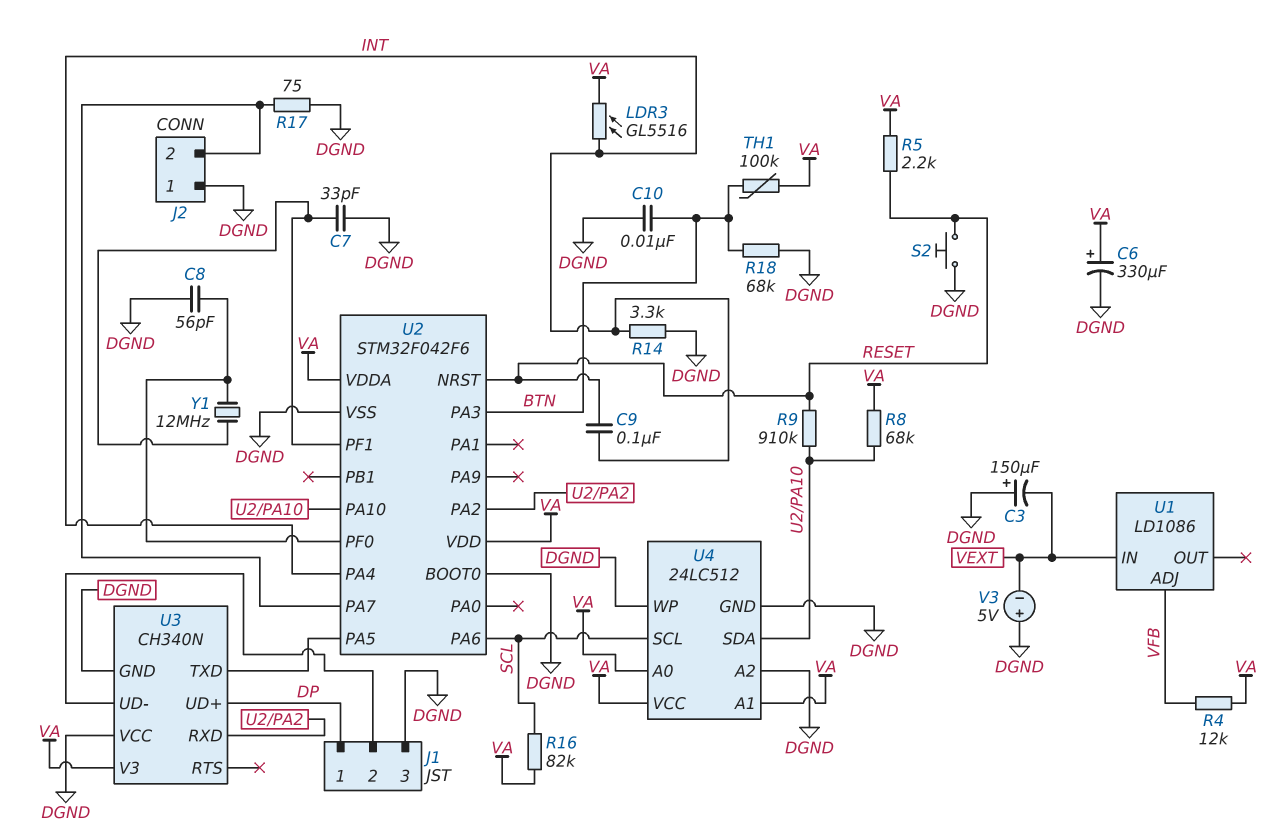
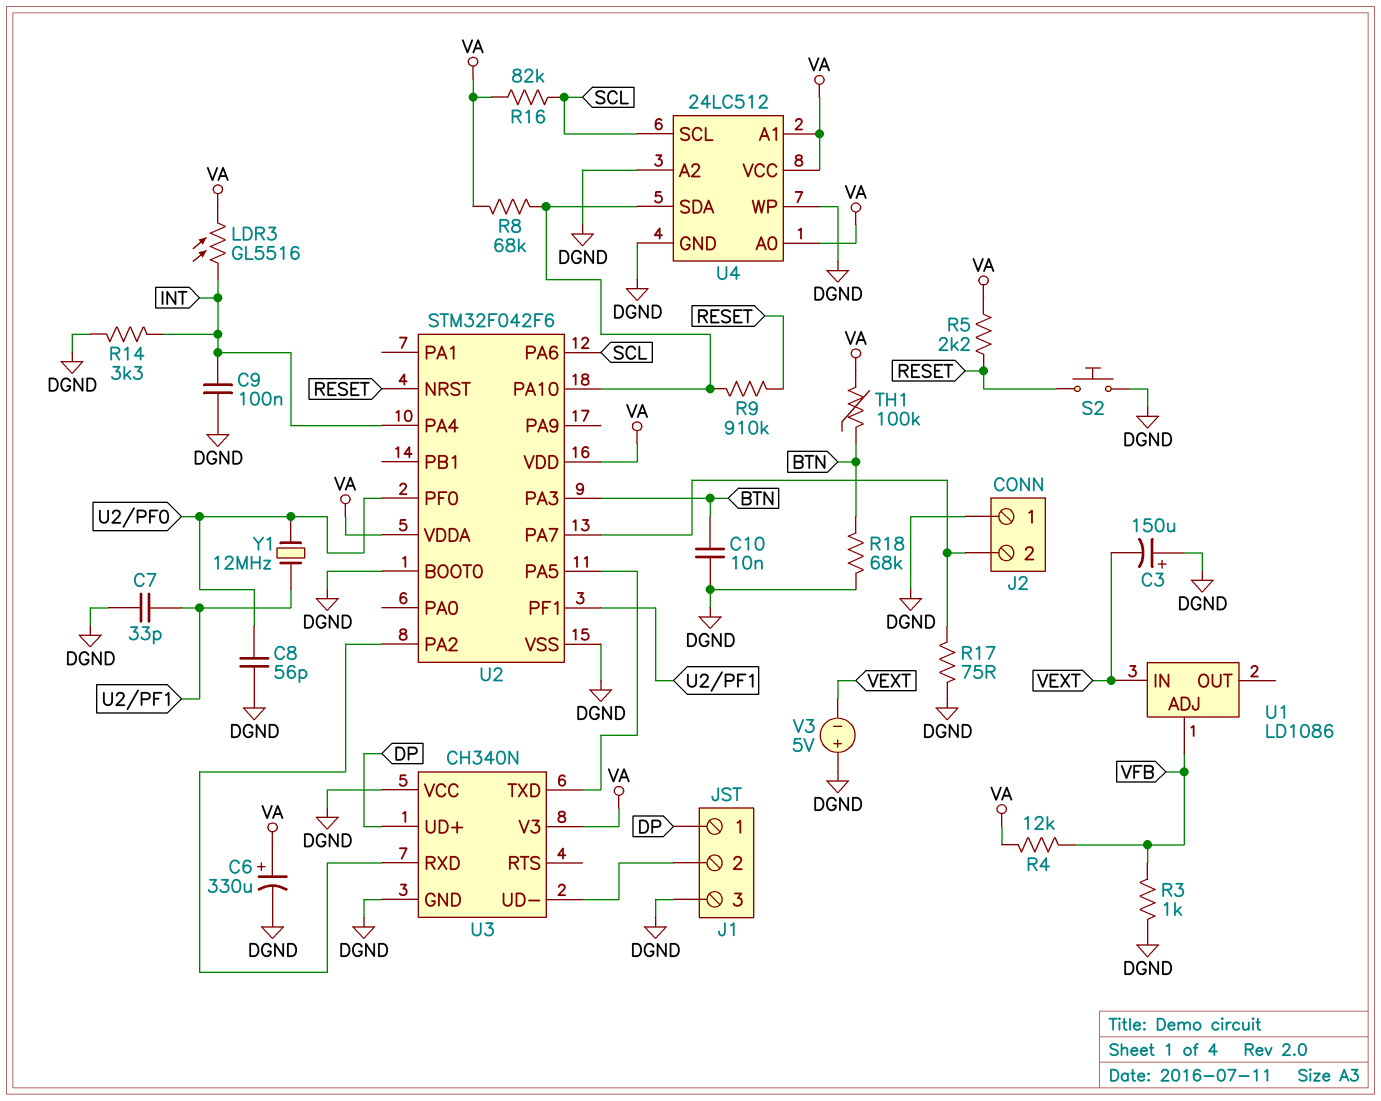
C9: 100nF (INT, RESET) -> 100nF (DGND, INT)
R3: none -> 1k (DGND, VFB)

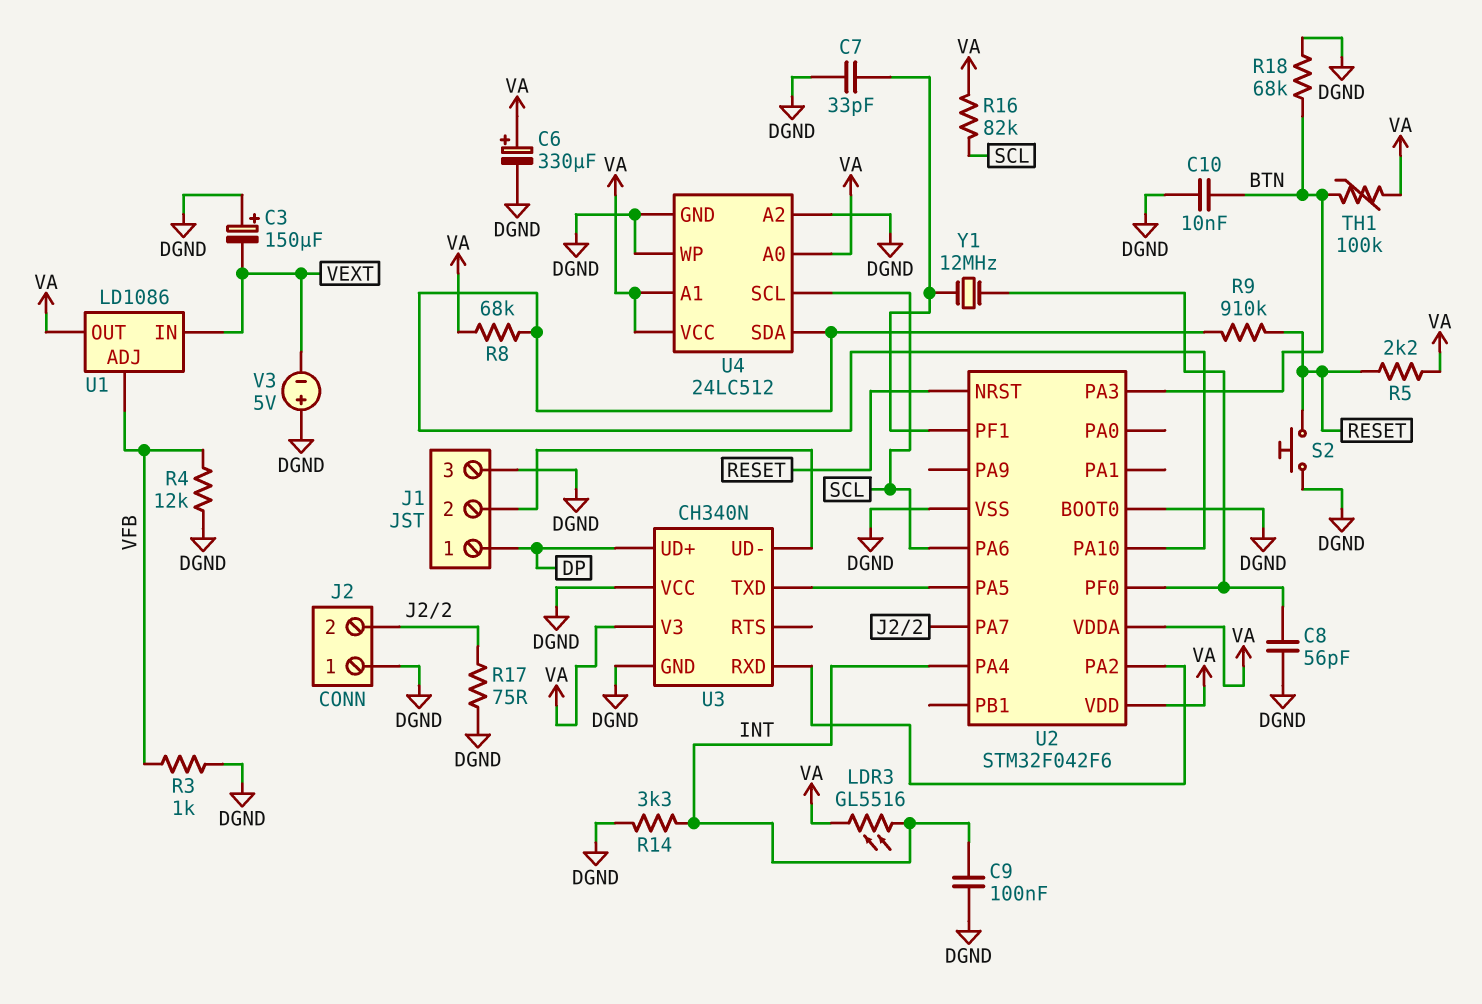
R4: 12k (VA, VFB) -> 12k (DGND, VFB)
U1 pin OUT: none -> VA

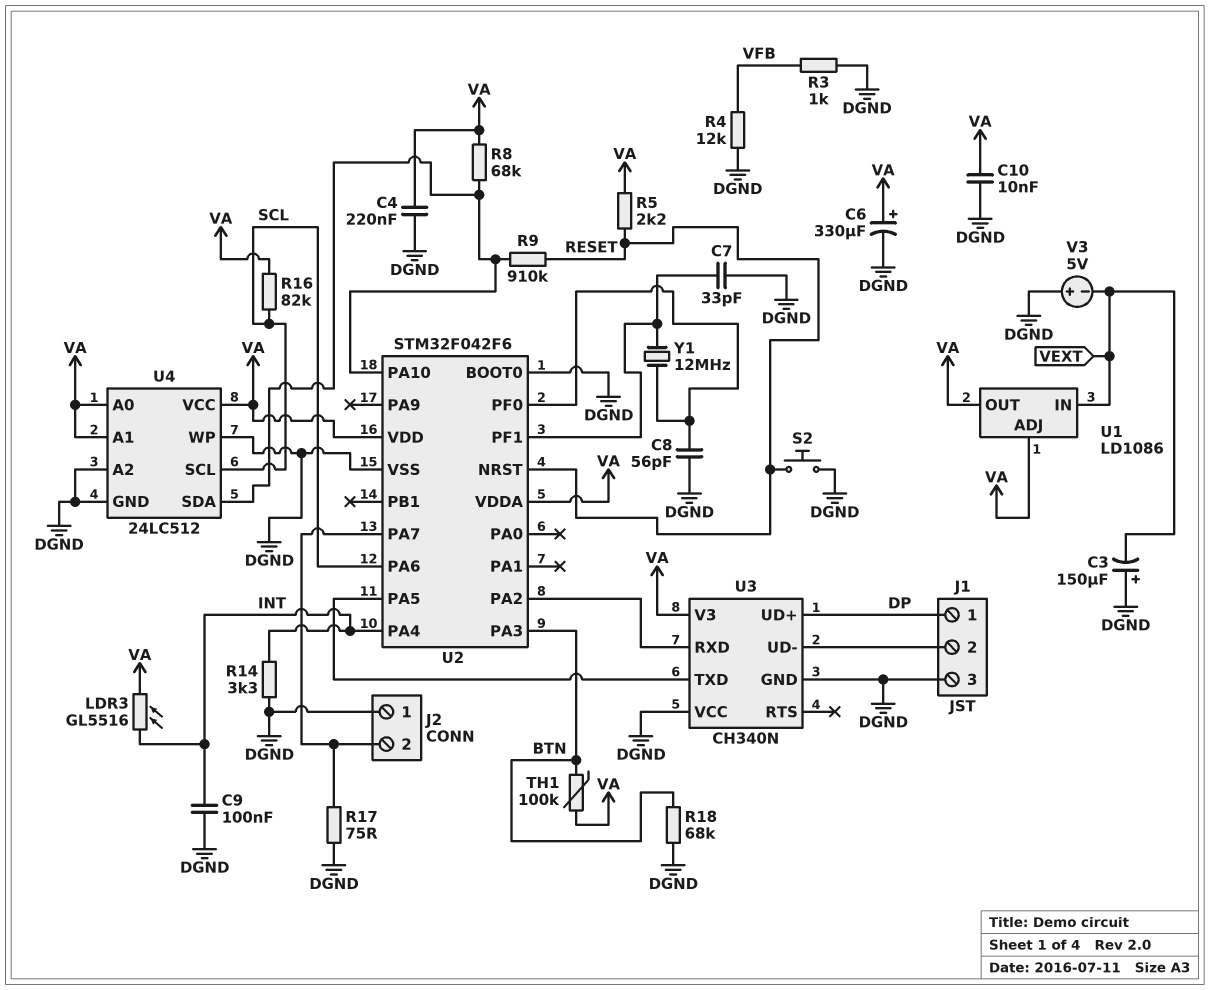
C4: none -> 220nF (DGND, VA)
C10: 10nF (BTN, DGND) -> 10nF (DGND, VA)
U1 pin ADJ: VFB -> VA

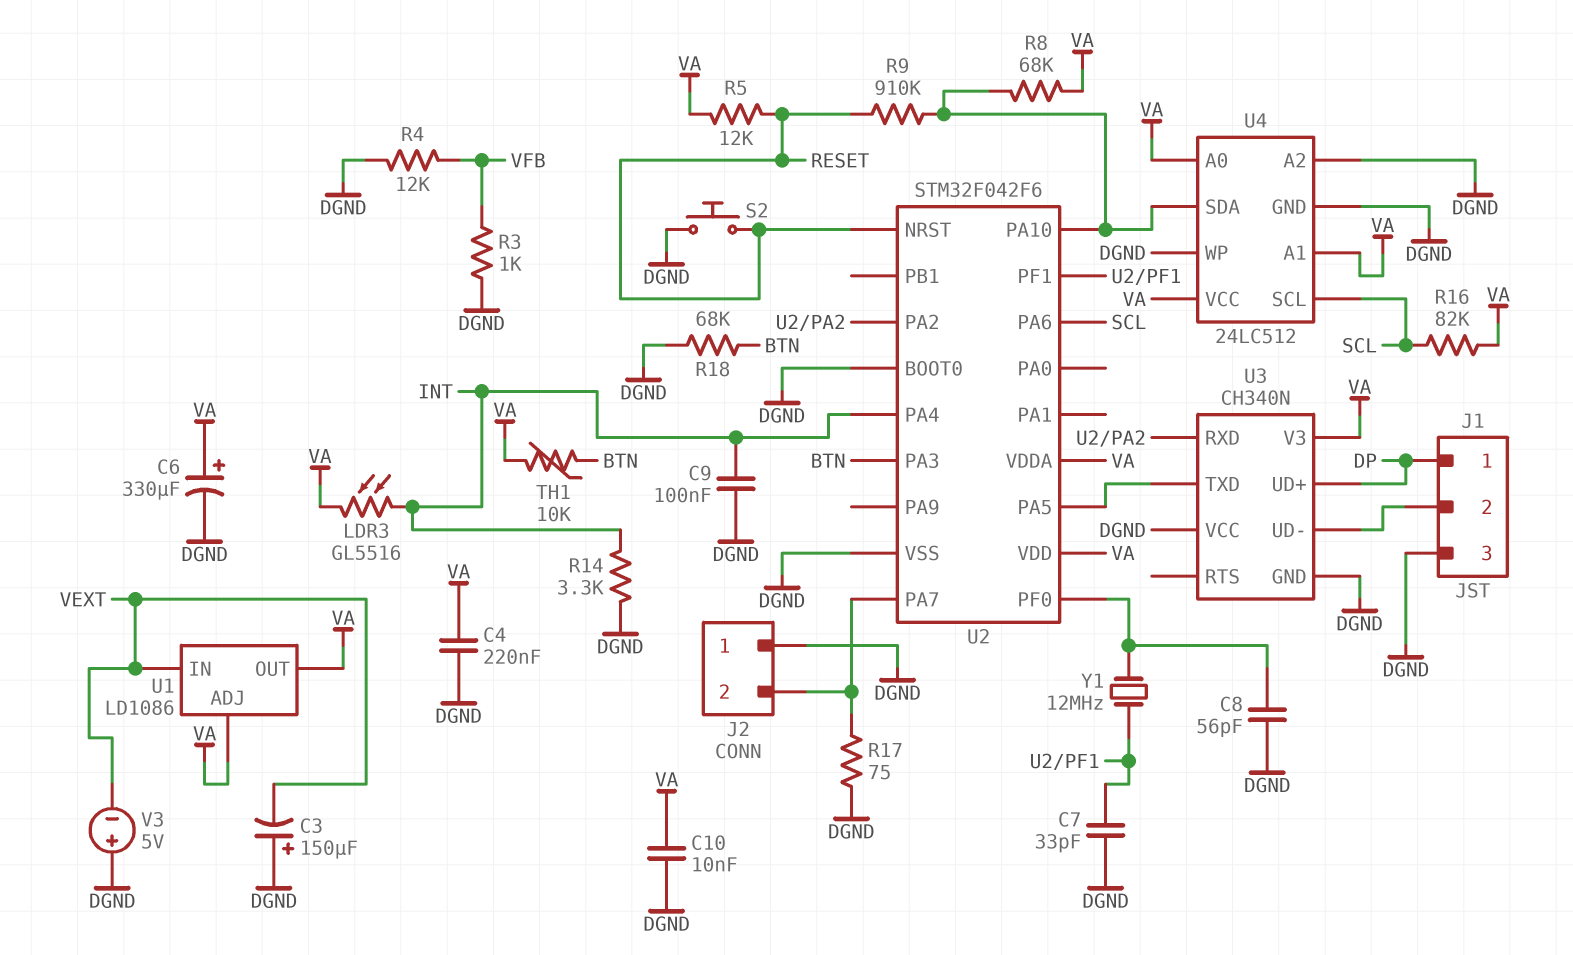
R5: 2.2k (RESET, VA) -> 12k (RESET, VA)
TH1: 100k (BTN, VA) -> 10k (BTN, VA)

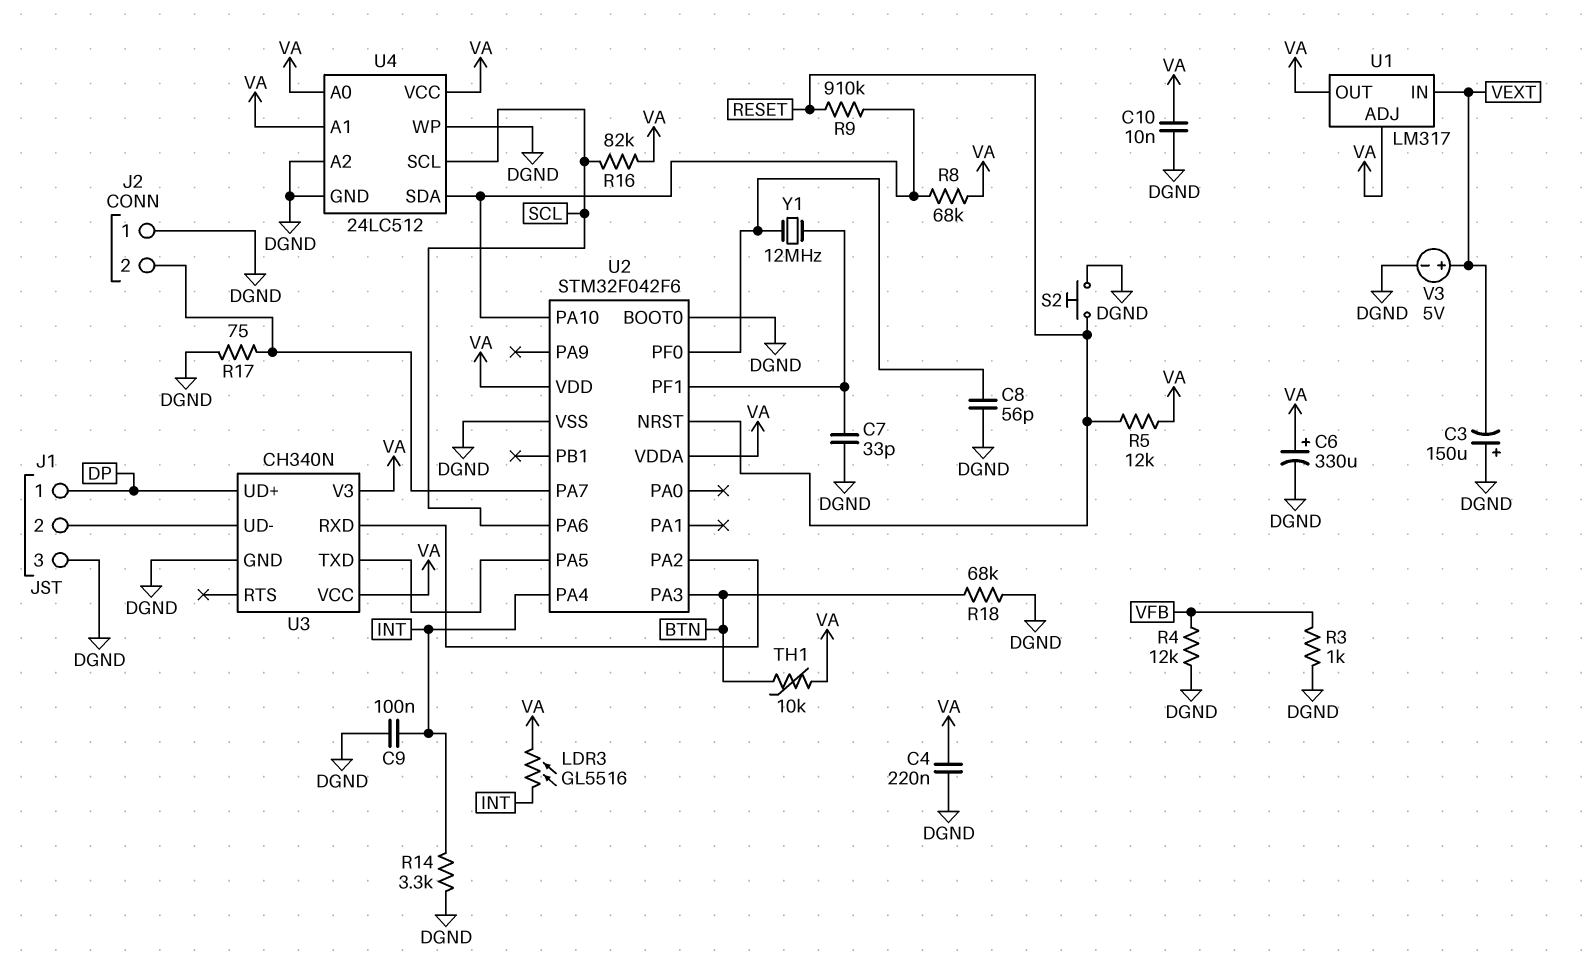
U1: LD1086 -> LM317
U3 pin VCC: DGND -> VA
V3: 5V (plus DGND, minus VEXT) -> 5V (plus VEXT, minus DGND)

